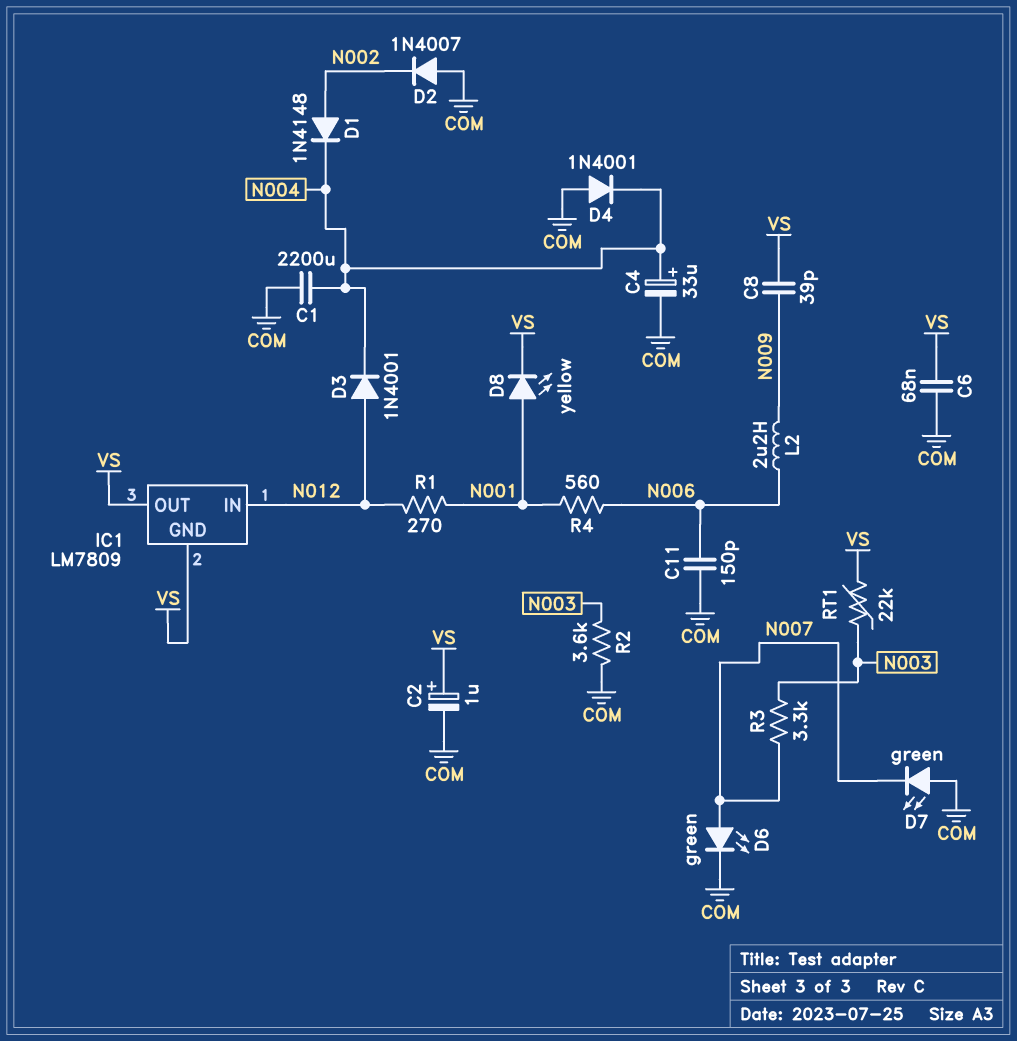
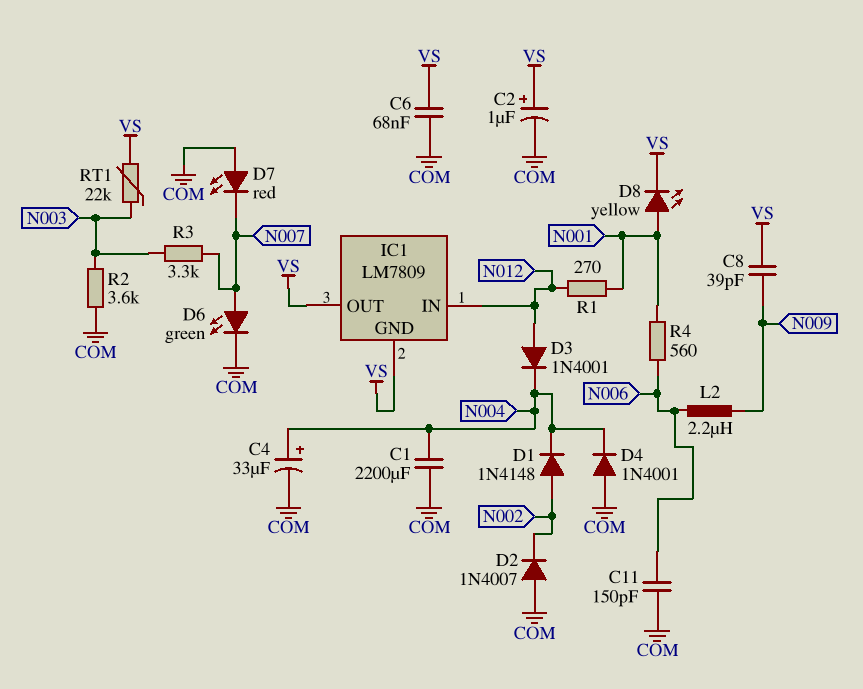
D7: LED green (A COM, K N007) -> LED red (A COM, K N007)

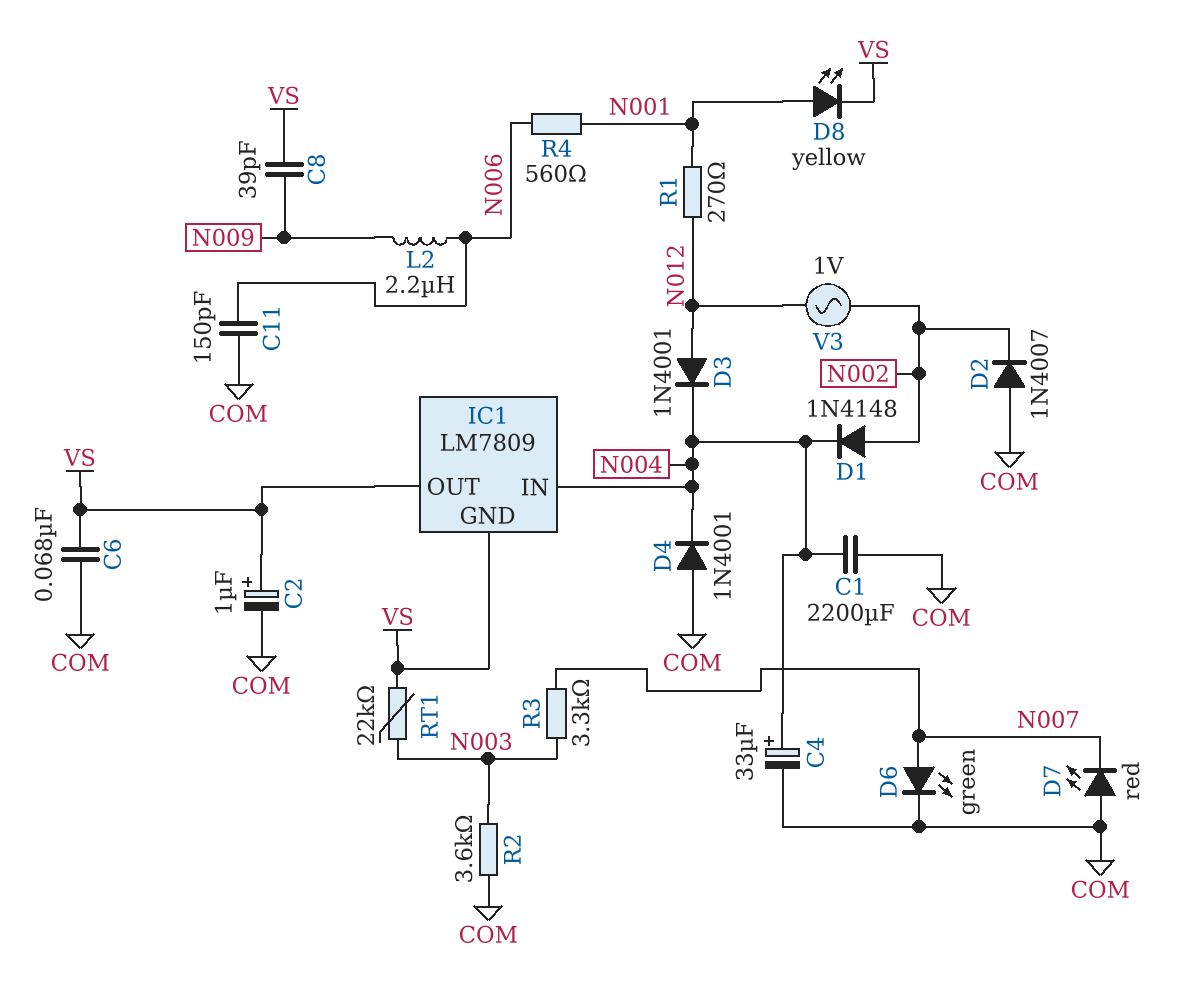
IC1 pin IN: N012 -> N004
V3: none -> AC 1V (N002, N012)

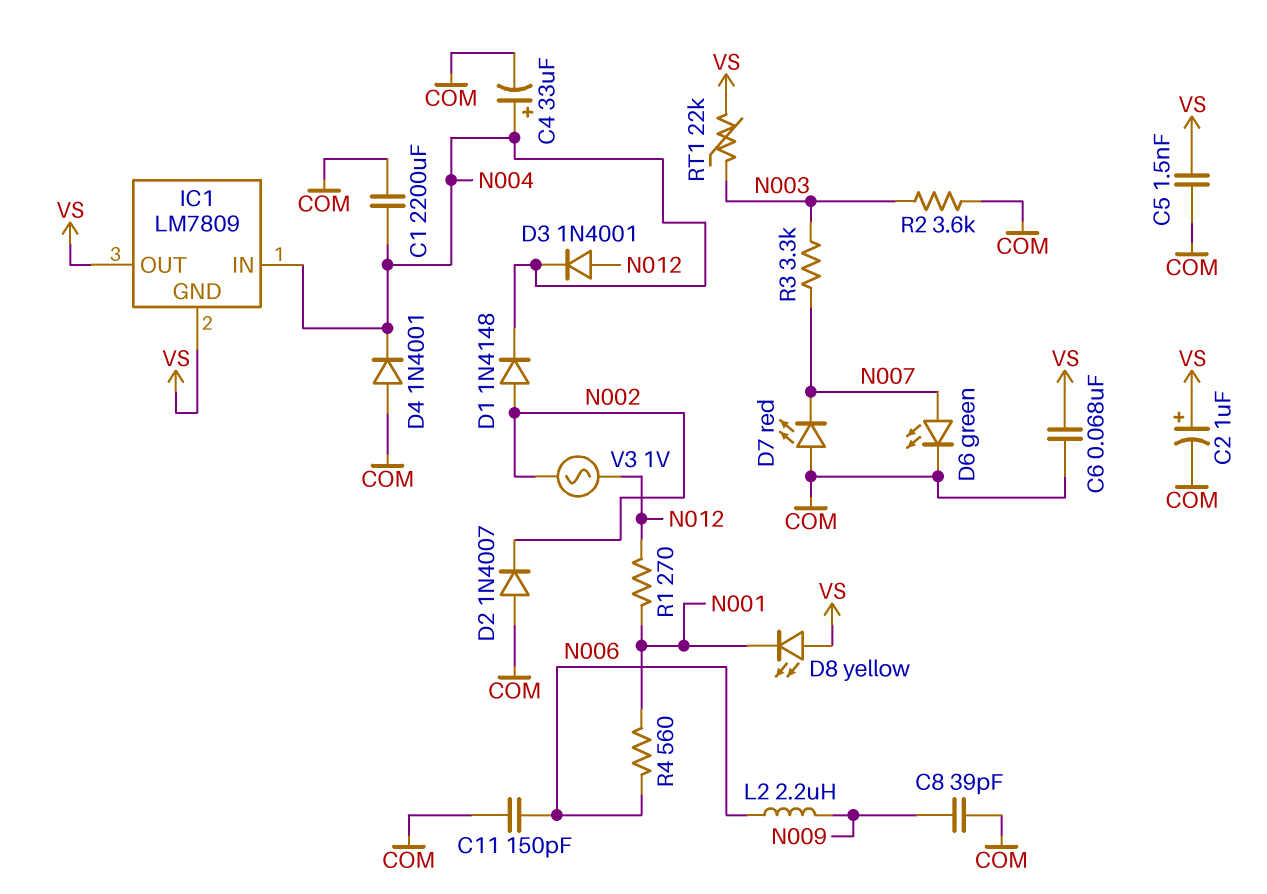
C5: none -> 1.5nF (COM, VS)
C8: 39pF (N009, VS) -> 39pF (COM, N009)
D8: LED yellow (A N001, K VS) -> LED yellow (A VS, K N001)

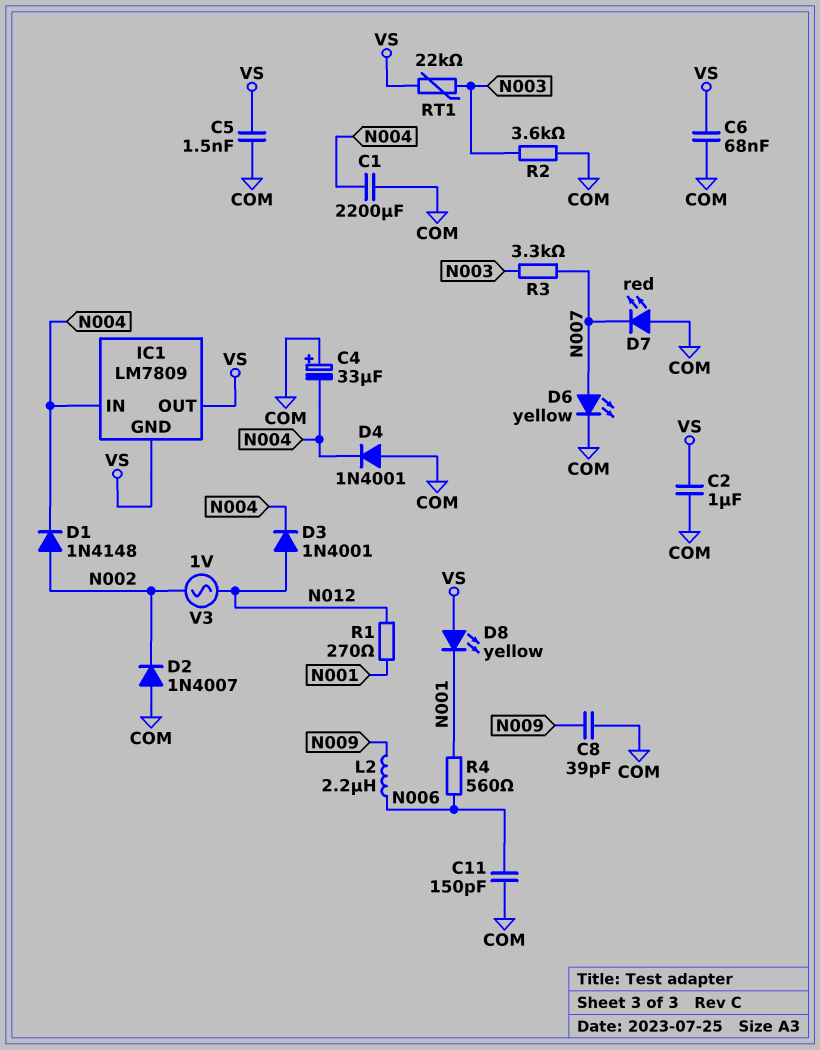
C2: 1uF (plus VS, minus COM) -> 1uF (COM, VS)
C4: 33uF (plus N004, minus COM) -> 33uF (plus COM, minus N004)
D6: LED green (A N007, K COM) -> LED yellow (A N007, K COM)

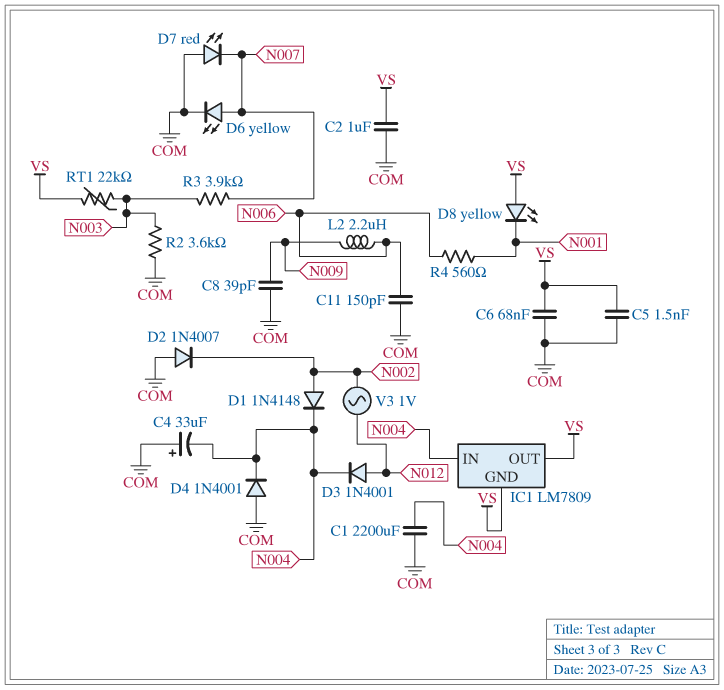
R1: 270 (N001, N012) -> none
R3: 3.3k (N003, N007) -> 3.9k (N003, N007)

